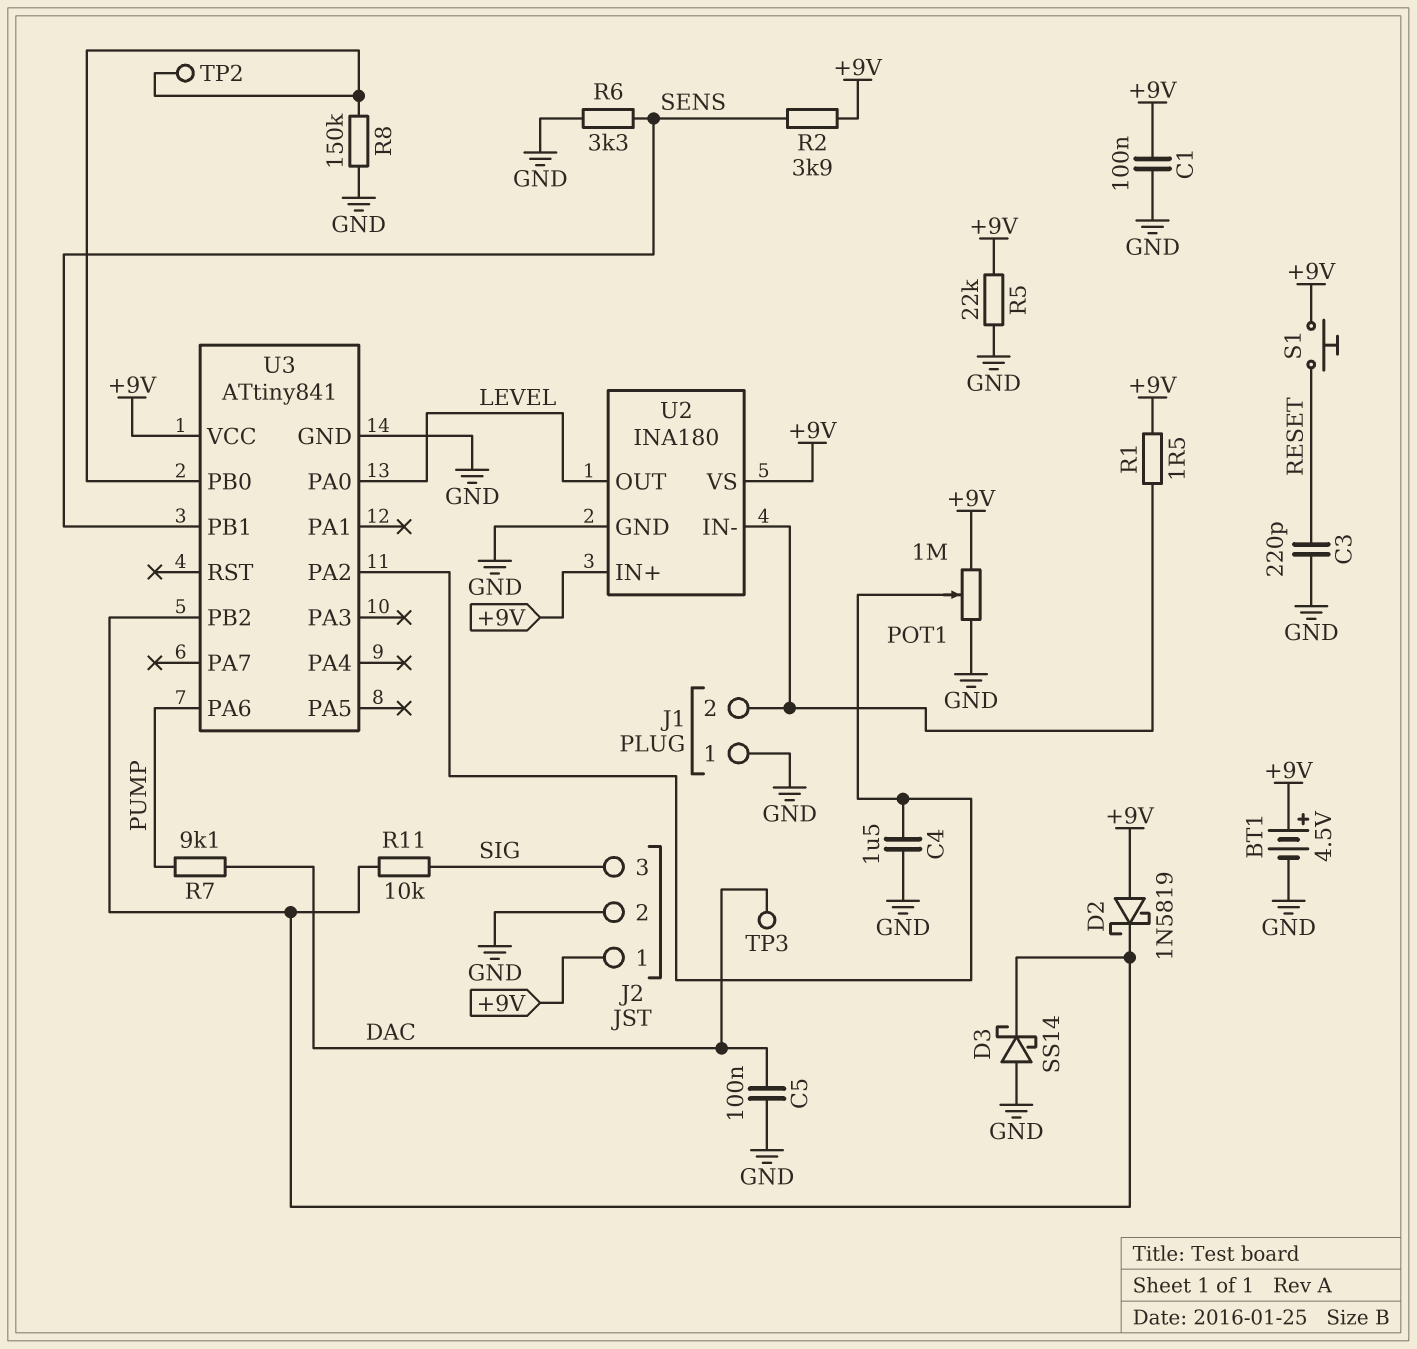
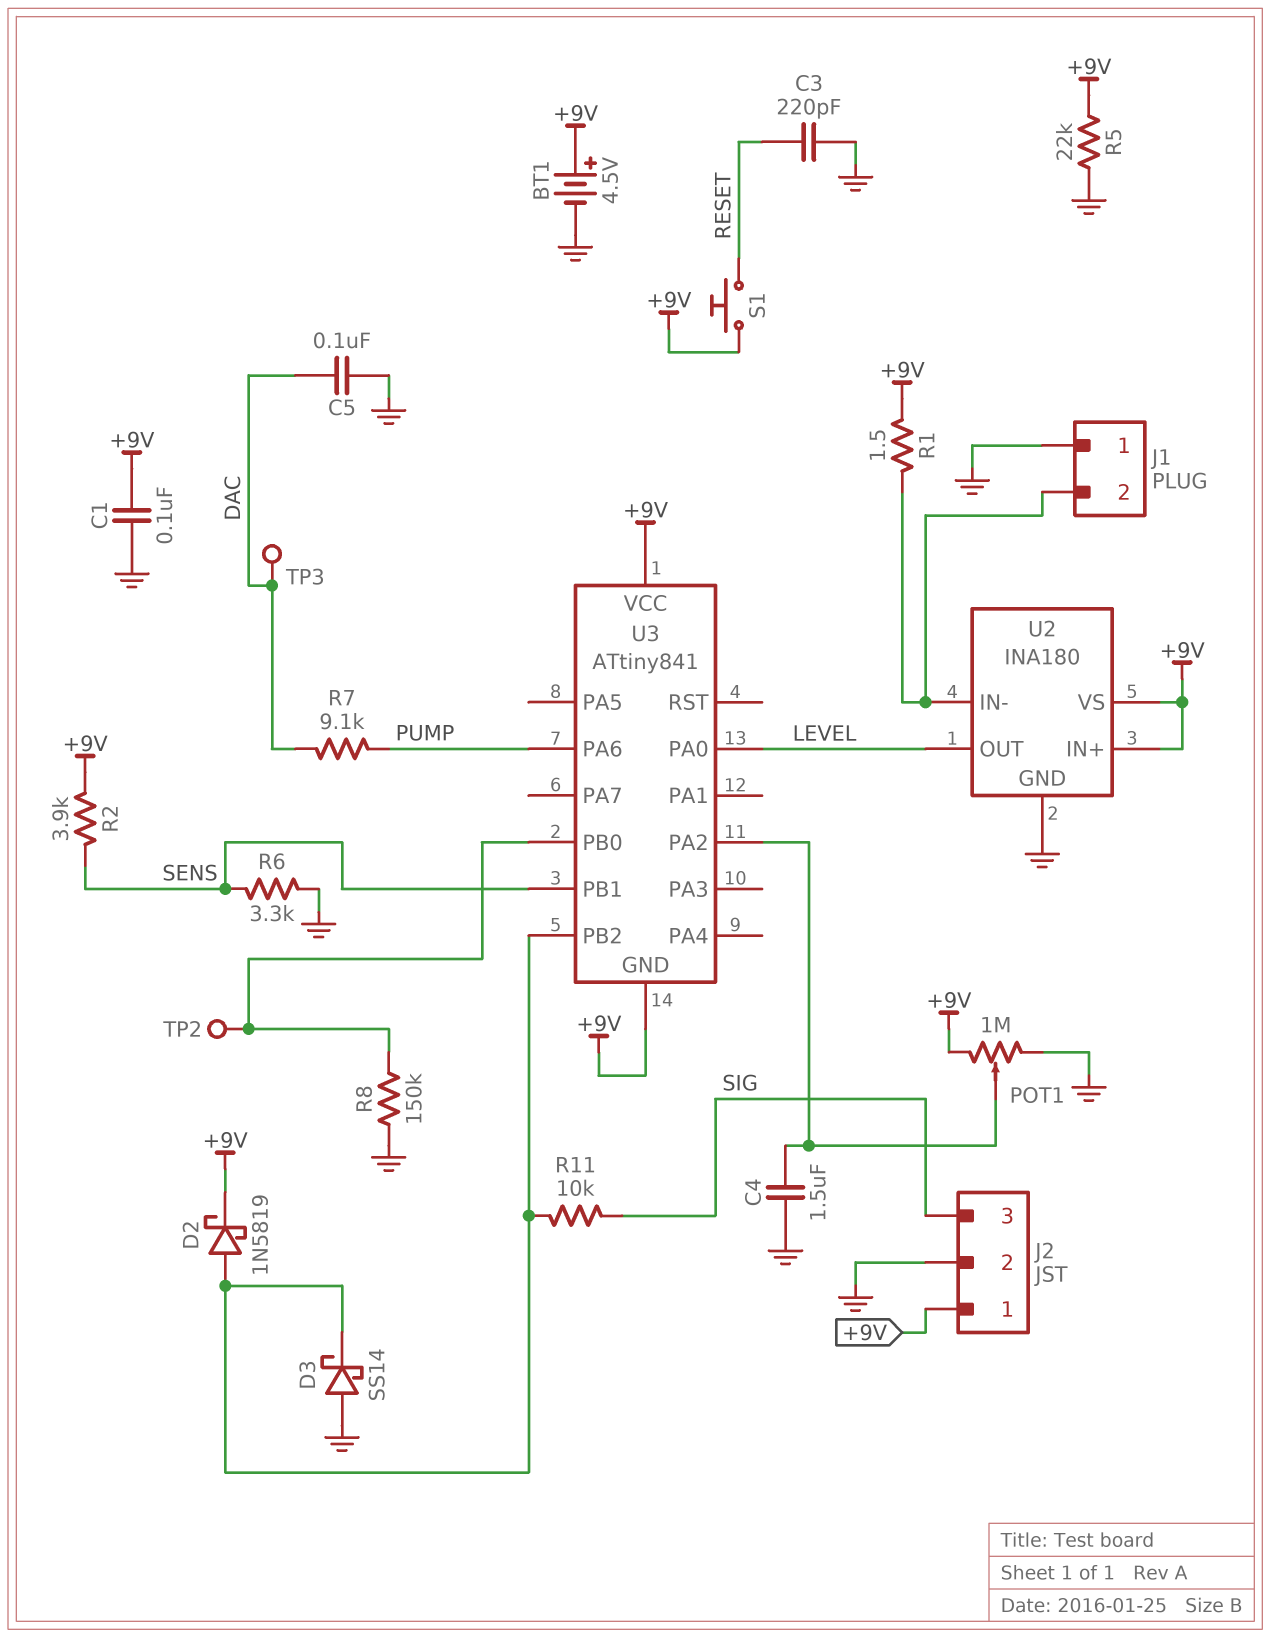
D2: schottky 1N5819 (A +9V, K U3/PB2) -> schottky 1N5819 (A U3/PB2, K +9V)
U3 pin GND: GND -> +9V

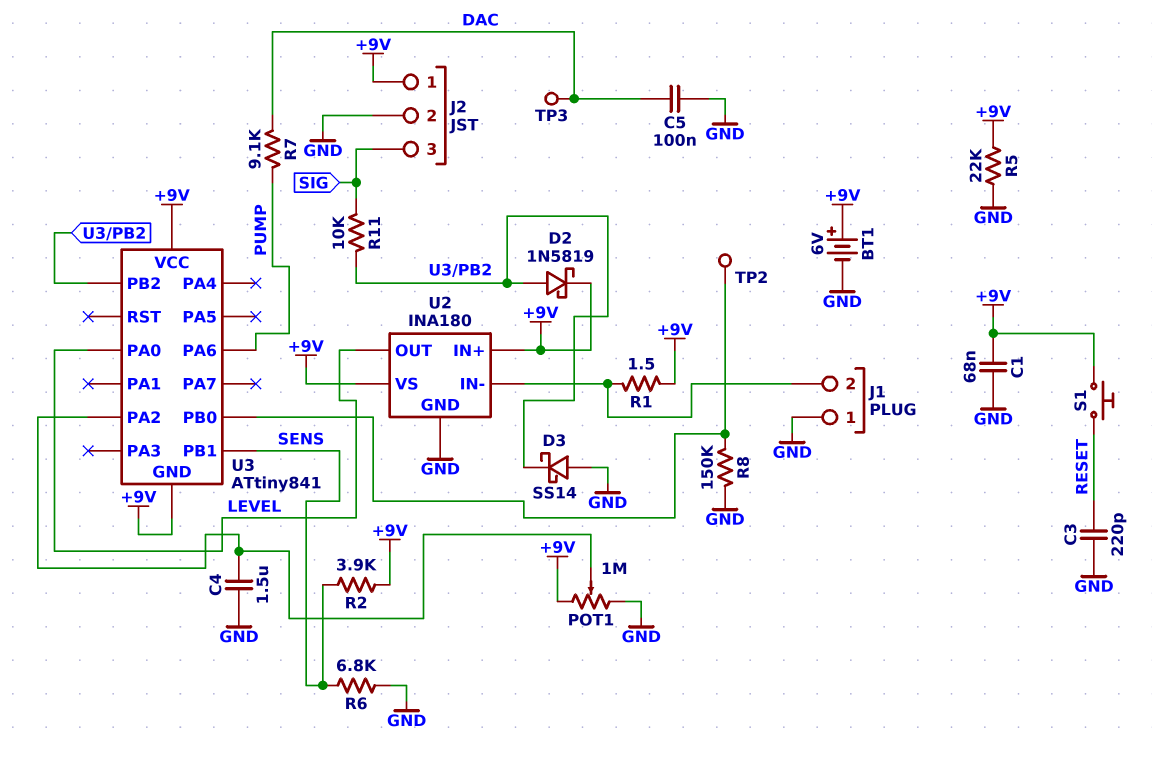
BT1: 4.5V (plus +9V, minus GND) -> 6V (plus +9V, minus GND)
C1: 100nF (+9V, GND) -> 68nF (+9V, GND)
R6: 3.3k (GND, SENS) -> 6.8k (GND, SENS)

